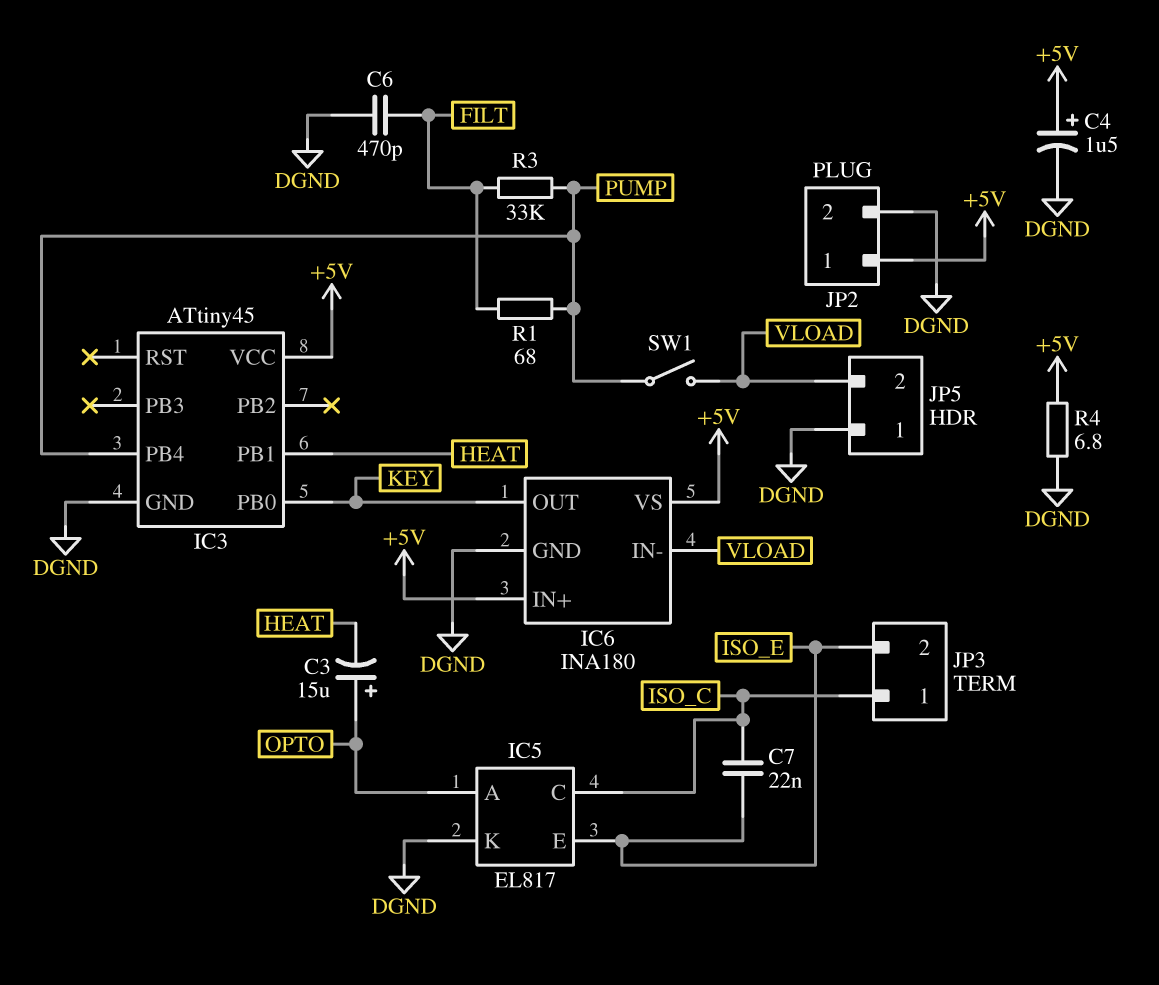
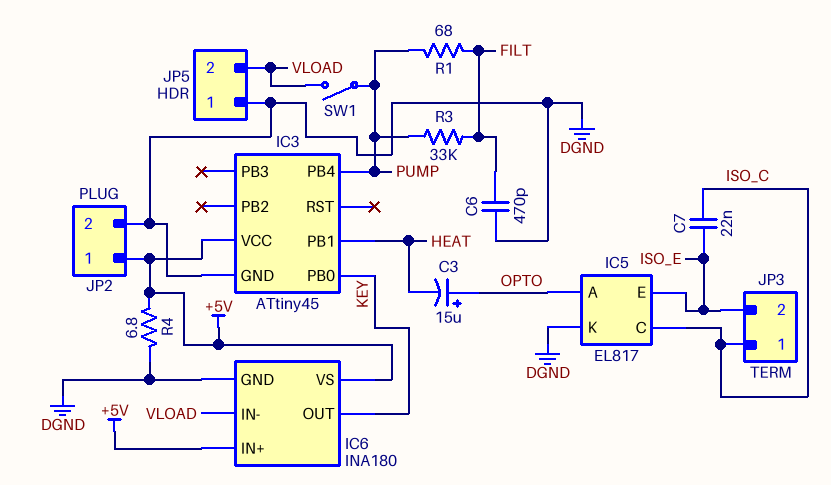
C4: 1.5uF (plus +5V, minus DGND) -> none

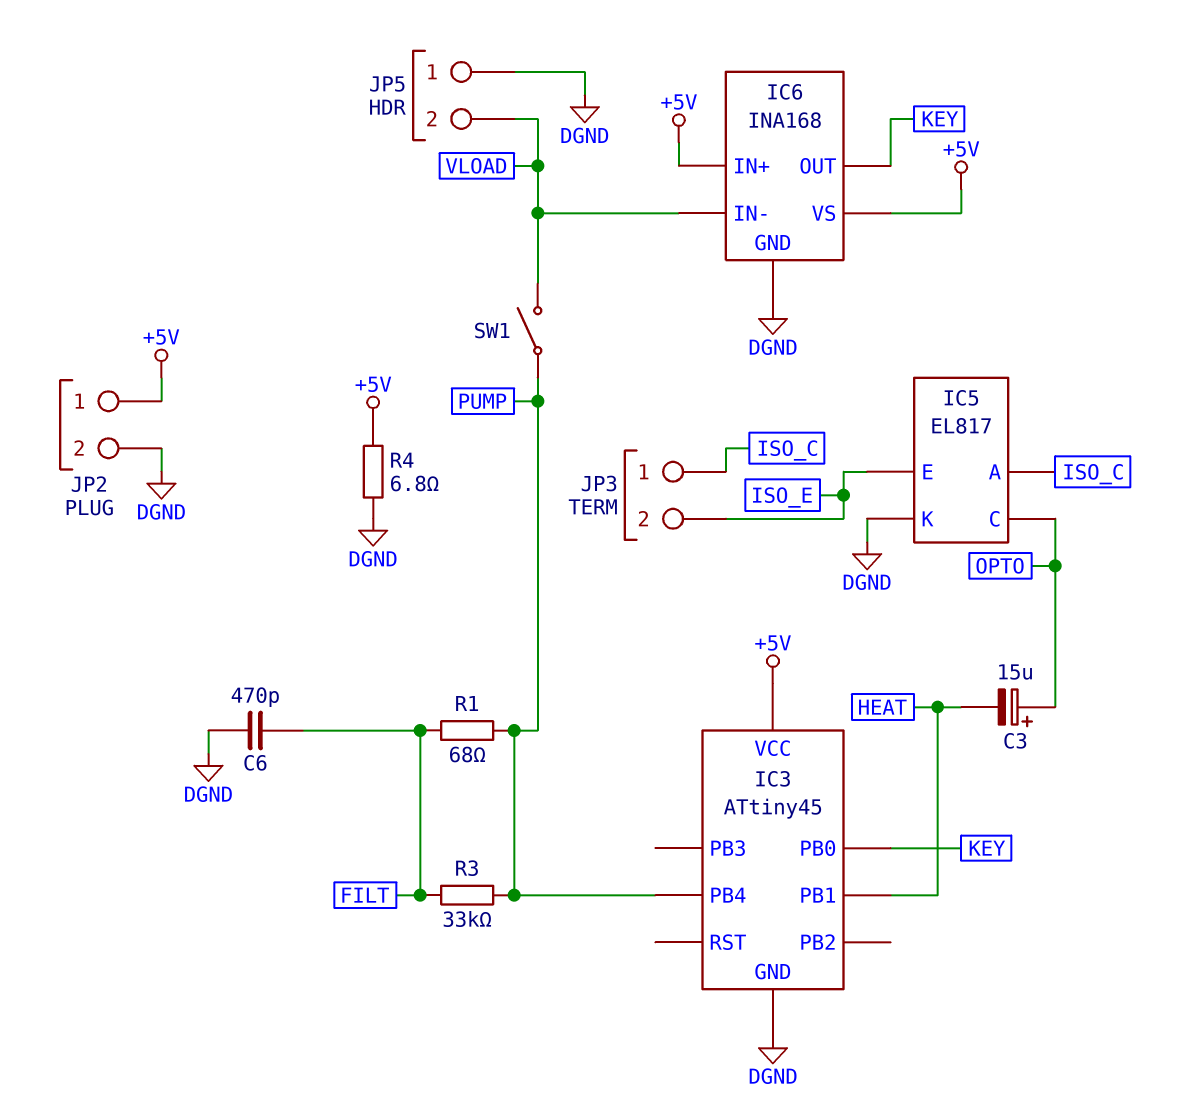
C7: 22nF (ISO_C, ISO_E) -> none
IC5 pin A: OPTO -> ISO_C
IC5 pin C: ISO_C -> OPTO
IC6: INA180 -> INA168

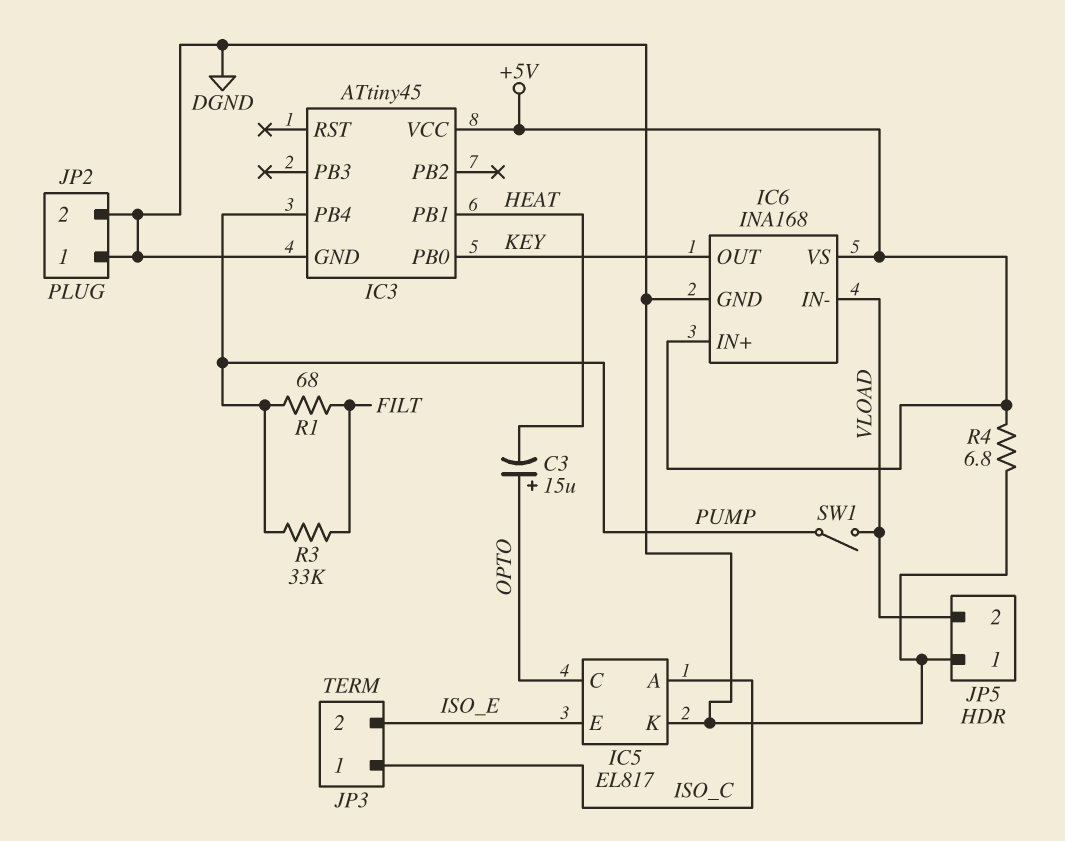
C6: 470pF (DGND, FILT) -> none
JP2 pin 1: +5V -> DGND

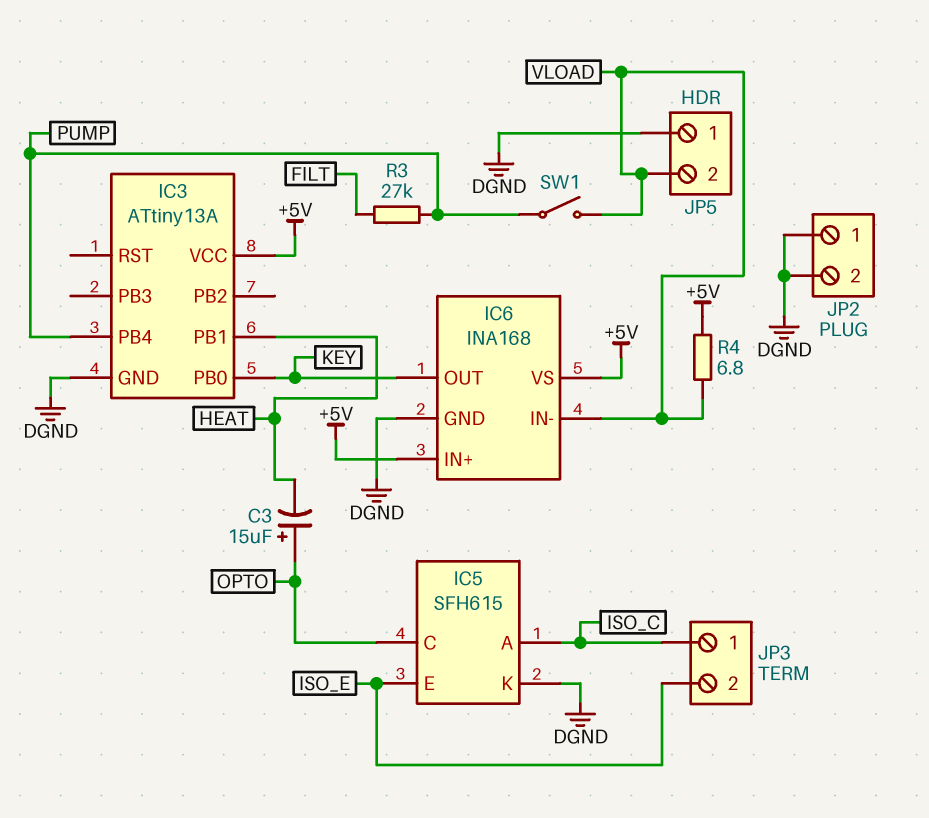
IC3: ATtiny45 -> ATtiny13A
IC5: EL817 -> SFH615
R1: 68 (FILT, PUMP) -> none
R3: 33k (FILT, PUMP) -> 27k (FILT, PUMP)
R4: 6.8 (+5V, DGND) -> 6.8 (+5V, VLOAD)

